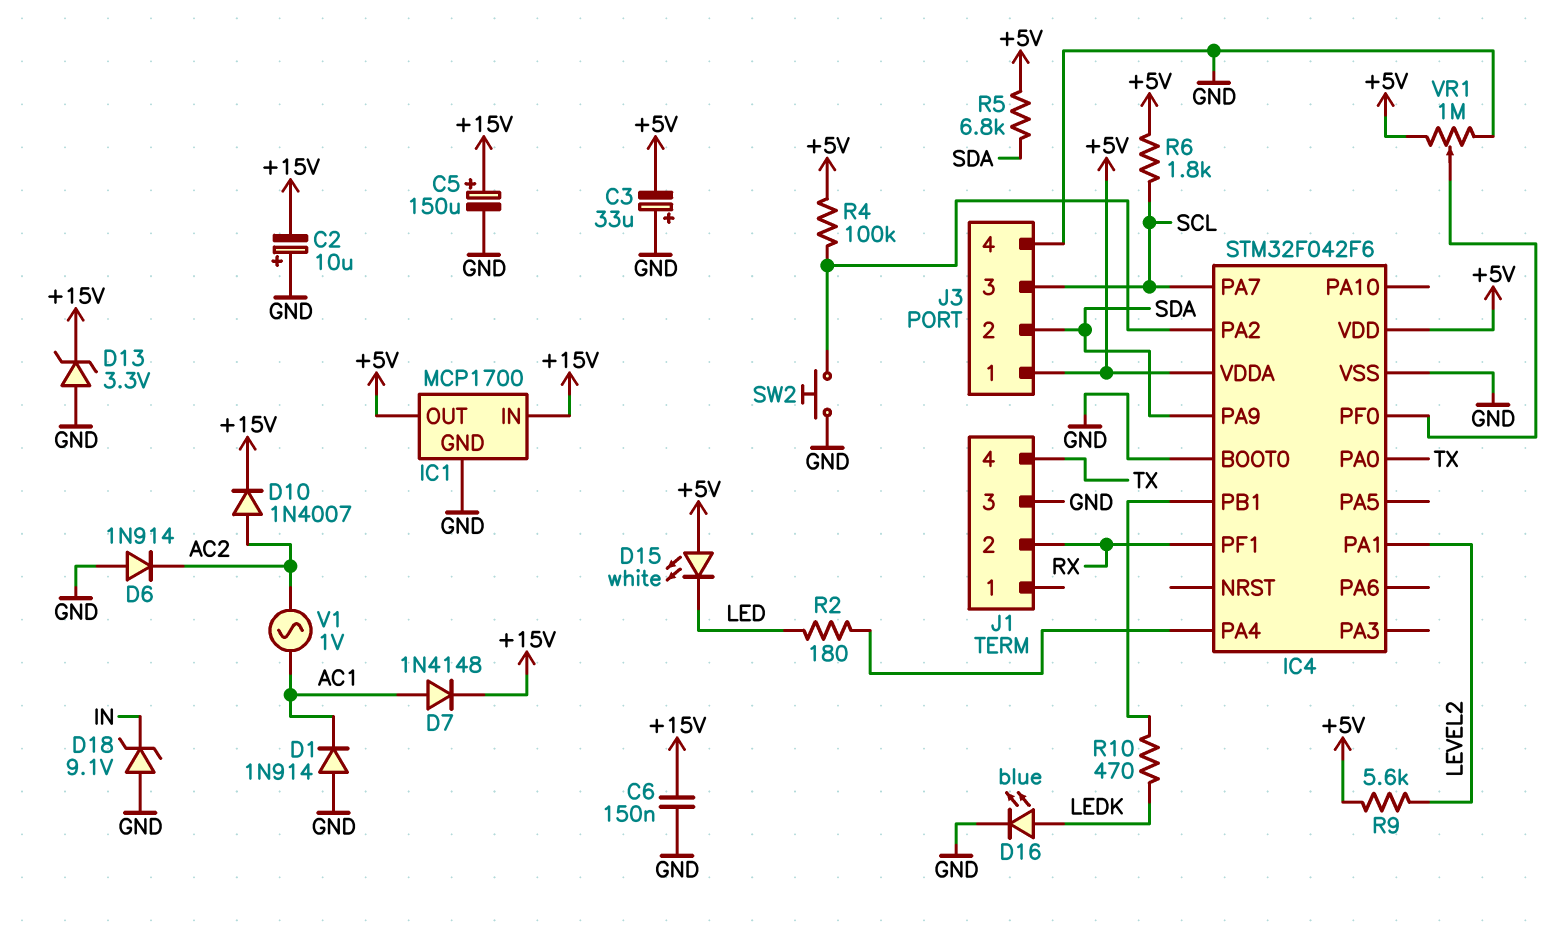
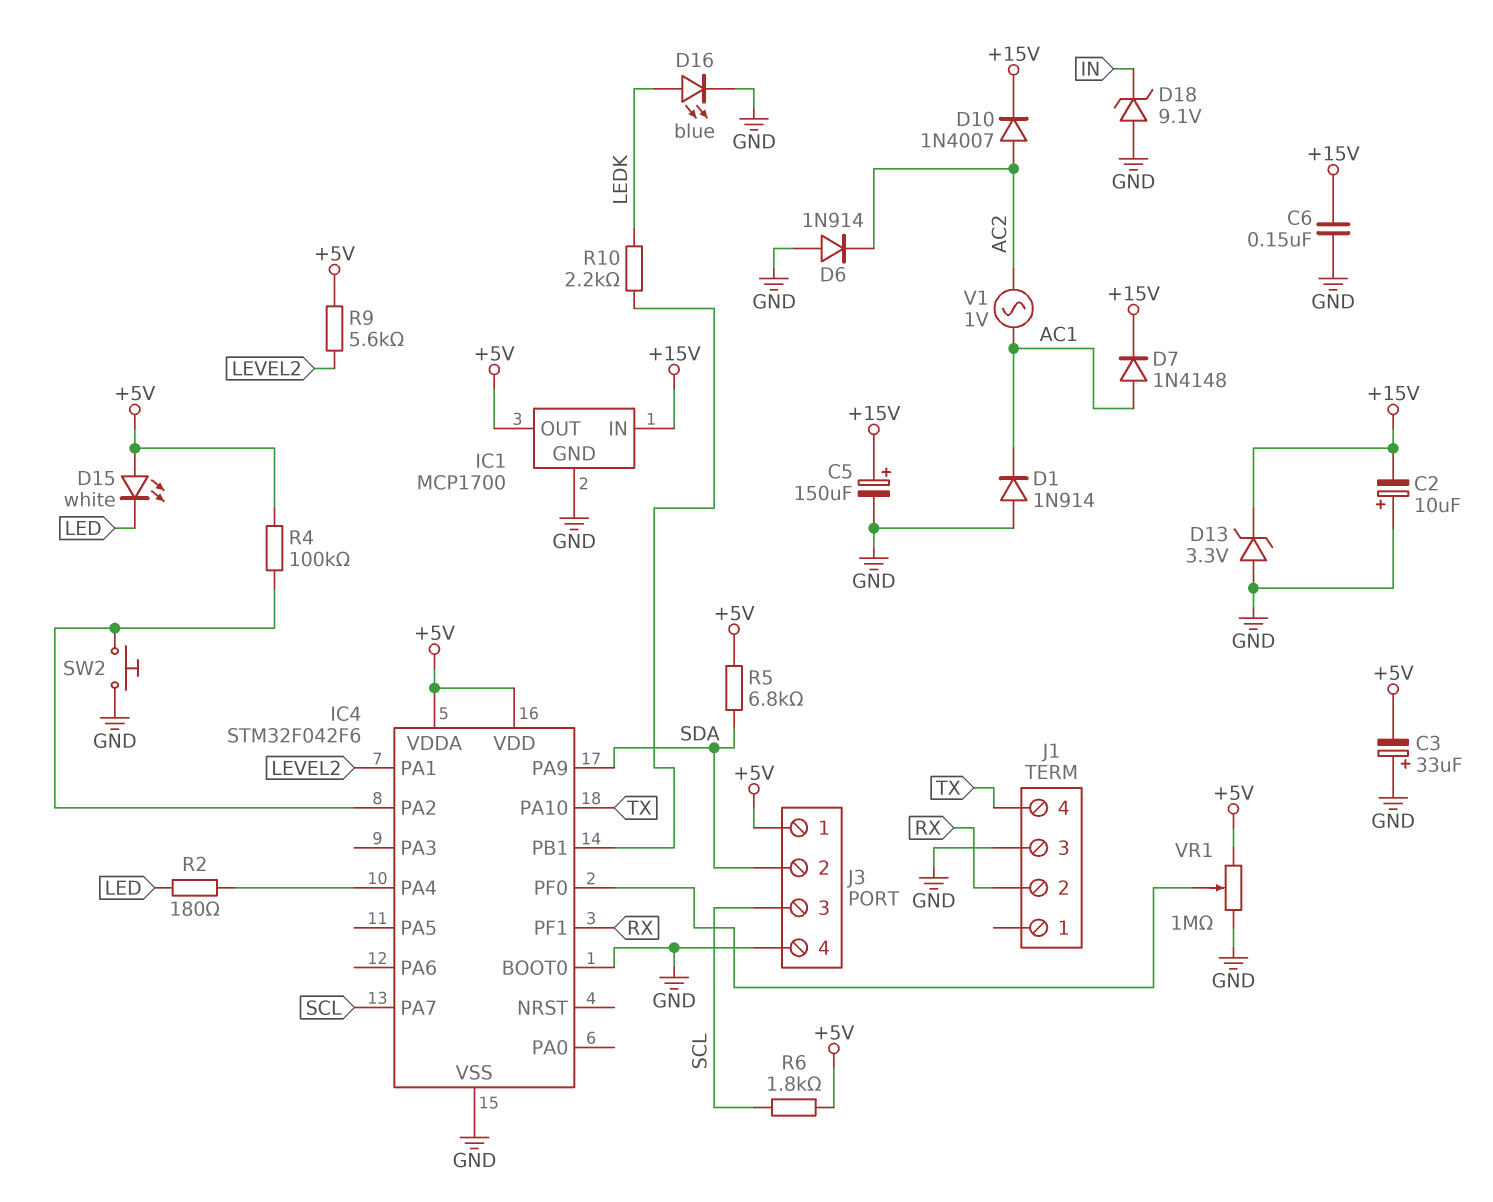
IC4 pin PA0: TX -> none
IC4 pin PA10: none -> TX
R10: 470 (IC4/PB1, LEDK) -> 2.2k (IC4/PB1, LEDK)

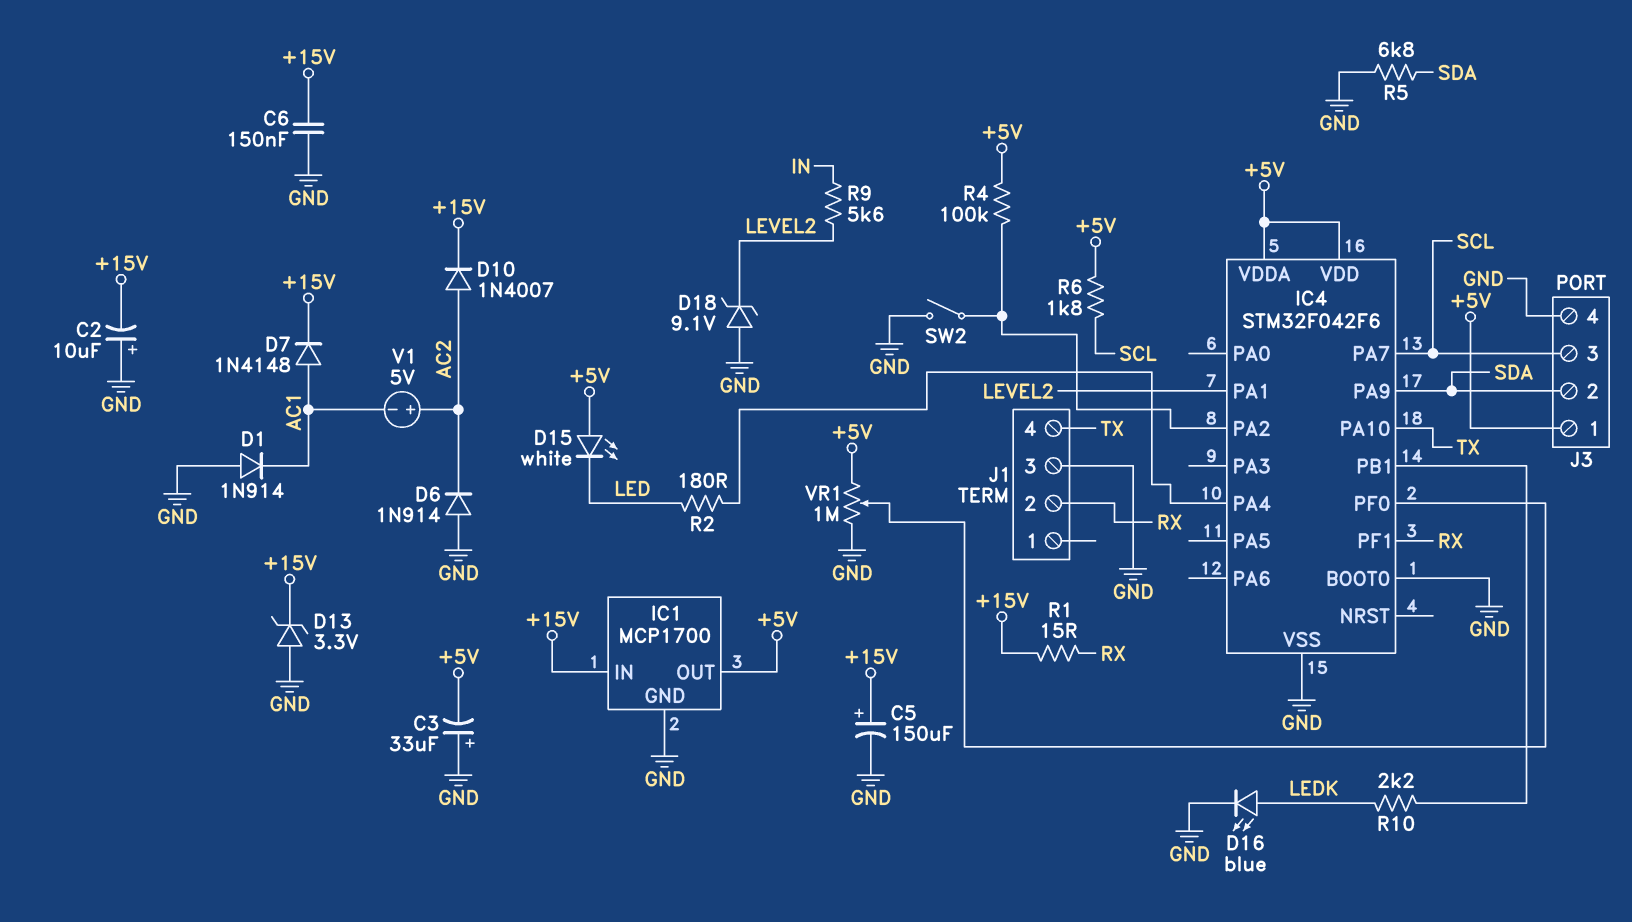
D18: zener 9.1V (A GND, K IN) -> zener 9.1V (A GND, K LEVEL2)
R1: none -> 15 (+15V, RX)
R5: 6.8k (+5V, SDA) -> 6.8k (GND, SDA)
R9: 5.6k (+5V, LEVEL2) -> 5.6k (IN, LEVEL2)
SW2: button (GND, IC4/PA2) -> switch (GND, IC4/PA2)
V1: AC 1V (AC1, AC2) -> 5V (plus AC2, minus AC1)

